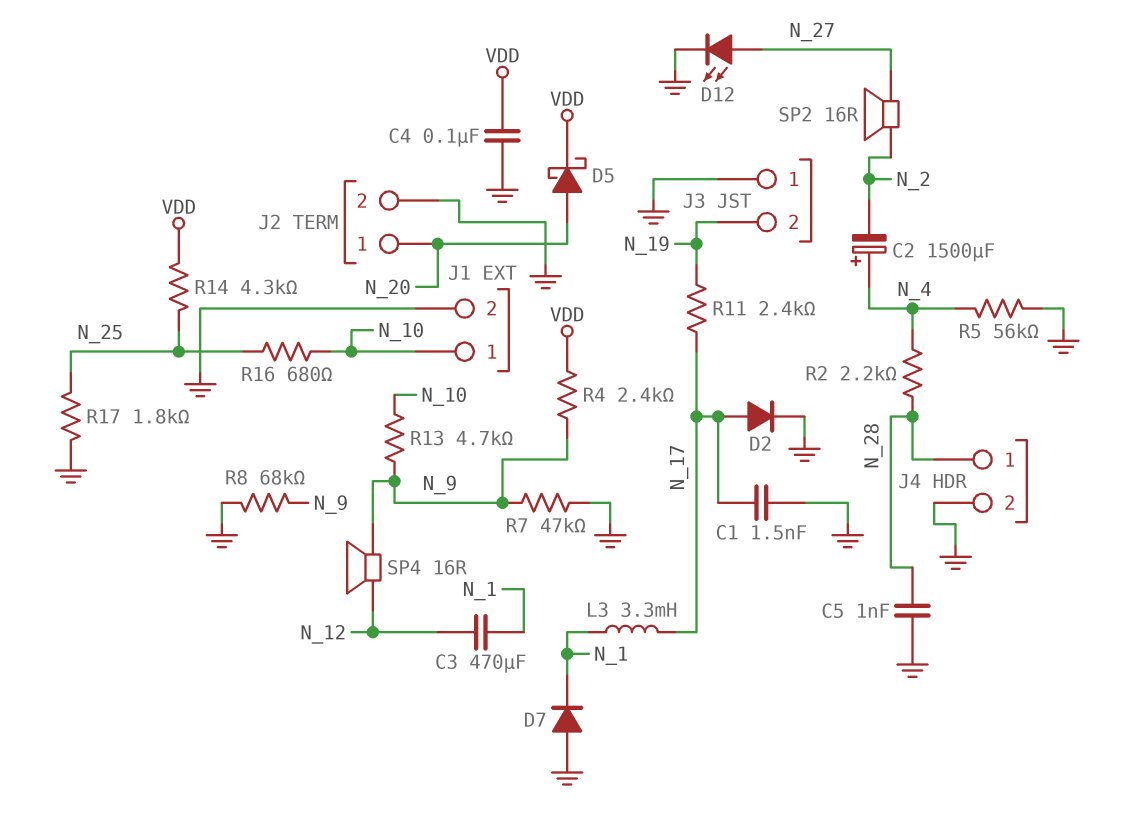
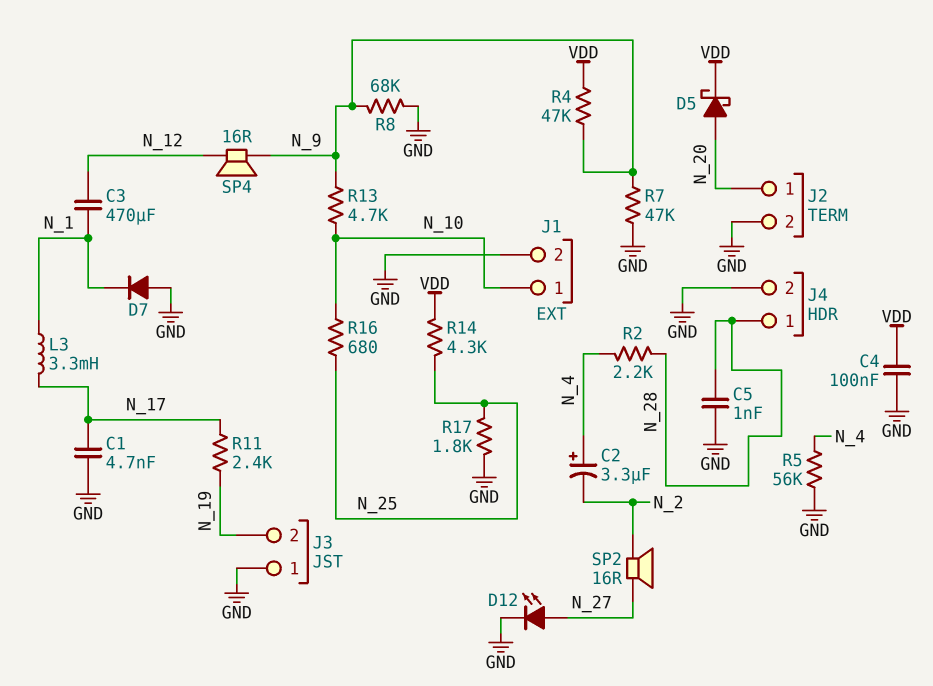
C1: 1.5nF (GND, N_17) -> 4.7nF (GND, N_17)
C2: 1500uF (plus N_4, minus N_2) -> 3.3uF (plus N_4, minus N_2)
D2: diode (A N_17, K GND) -> none
R4: 2.4k (N_9, VDD) -> 47k (N_9, VDD)

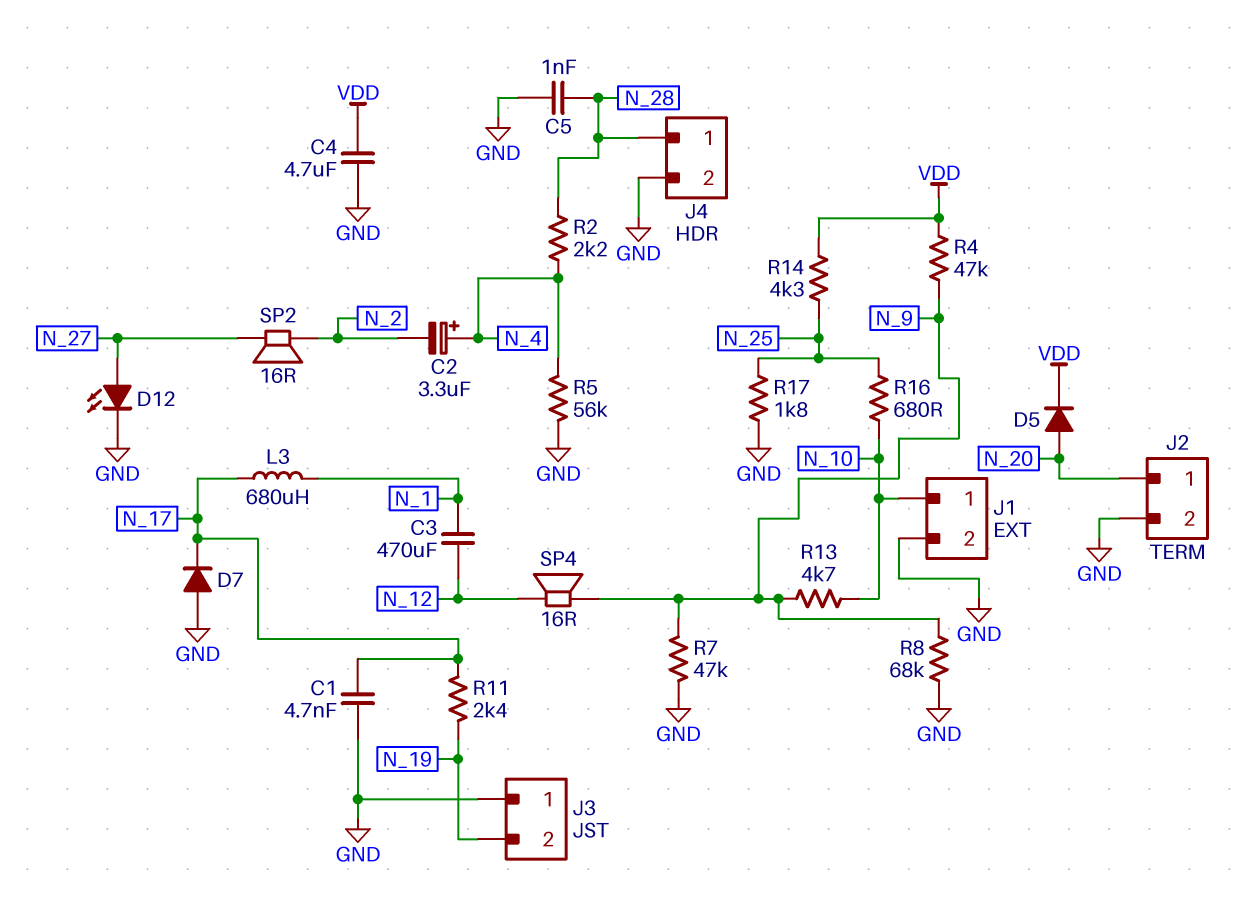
C4: 100nF (GND, VDD) -> 4.7uF (GND, VDD)
D5: schottky (A N_20, K VDD) -> diode (A N_20, K VDD)
D7: diode (A GND, K N_1) -> diode (A GND, K N_17)
L3: 3.3mH (N_1, N_17) -> 680uH (N_1, N_17)

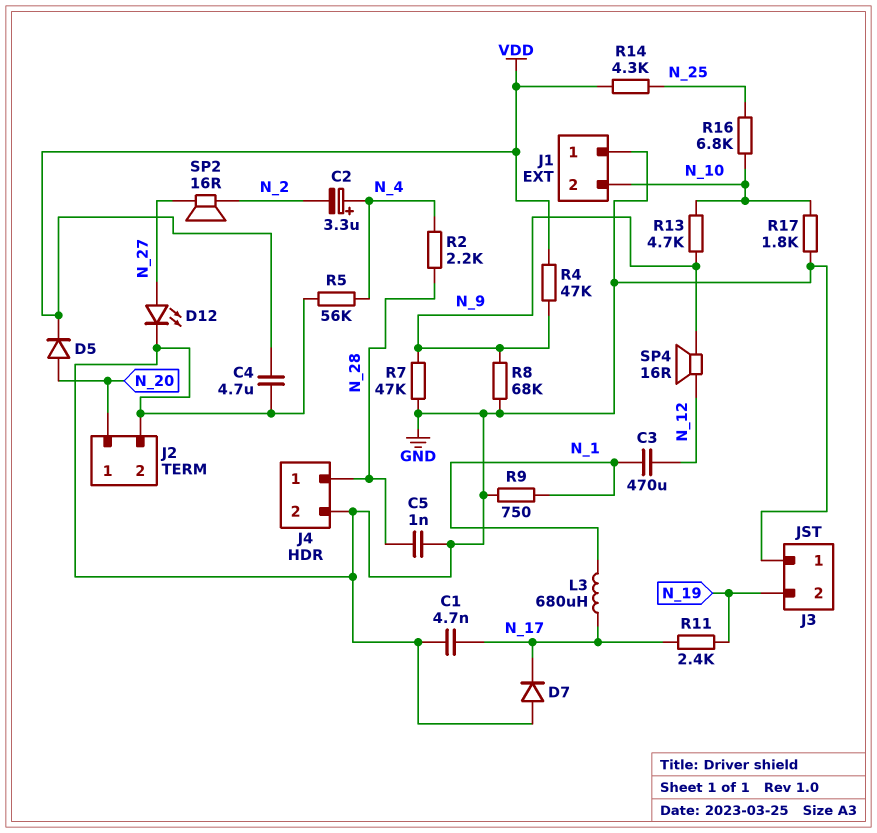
J1 pin 1: N_10 -> GND
J1 pin 2: GND -> N_10
R9: none -> 750 (GND, N_1)
R16: 680 (N_10, N_25) -> 6.8k (N_10, N_25)
R17: 1.8k (GND, N_25) -> 1.8k (GND, N_10)

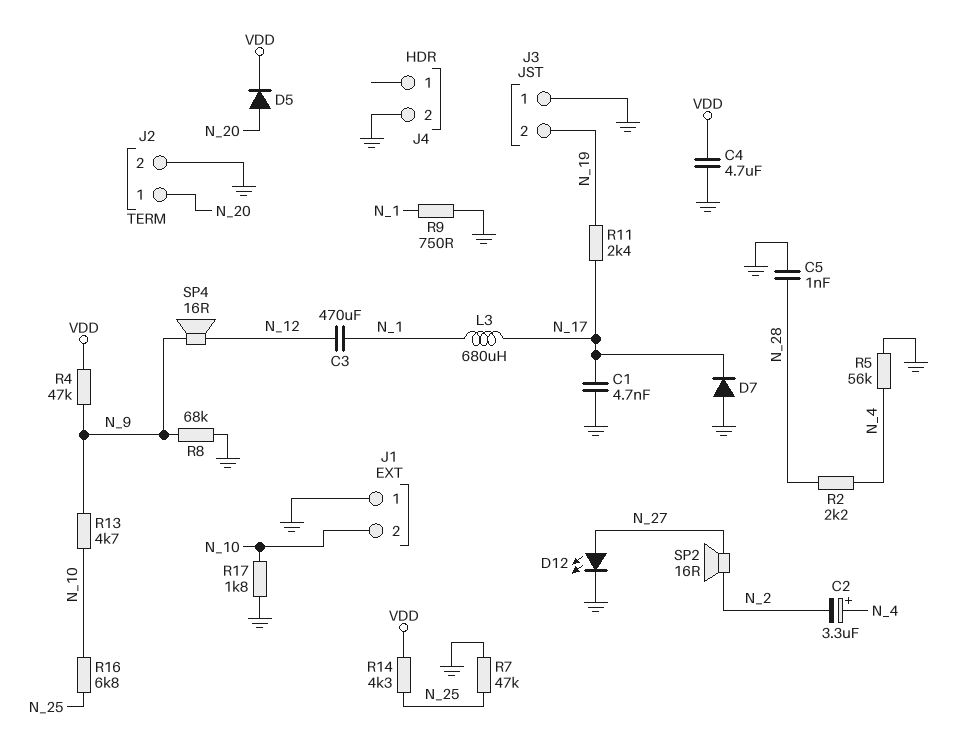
J4 pin 1: N_28 -> none
R7: 47k (GND, N_9) -> 47k (GND, N_25)

